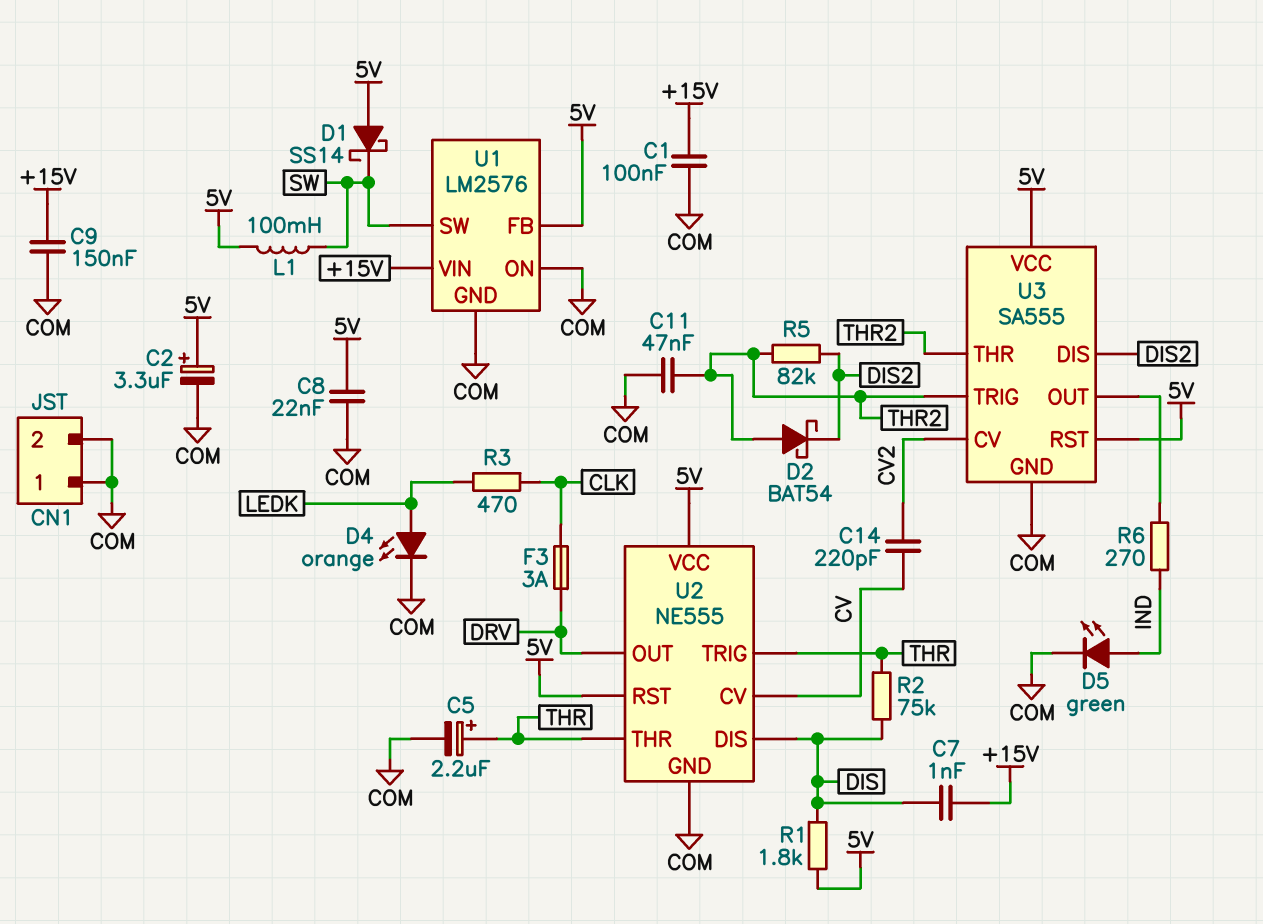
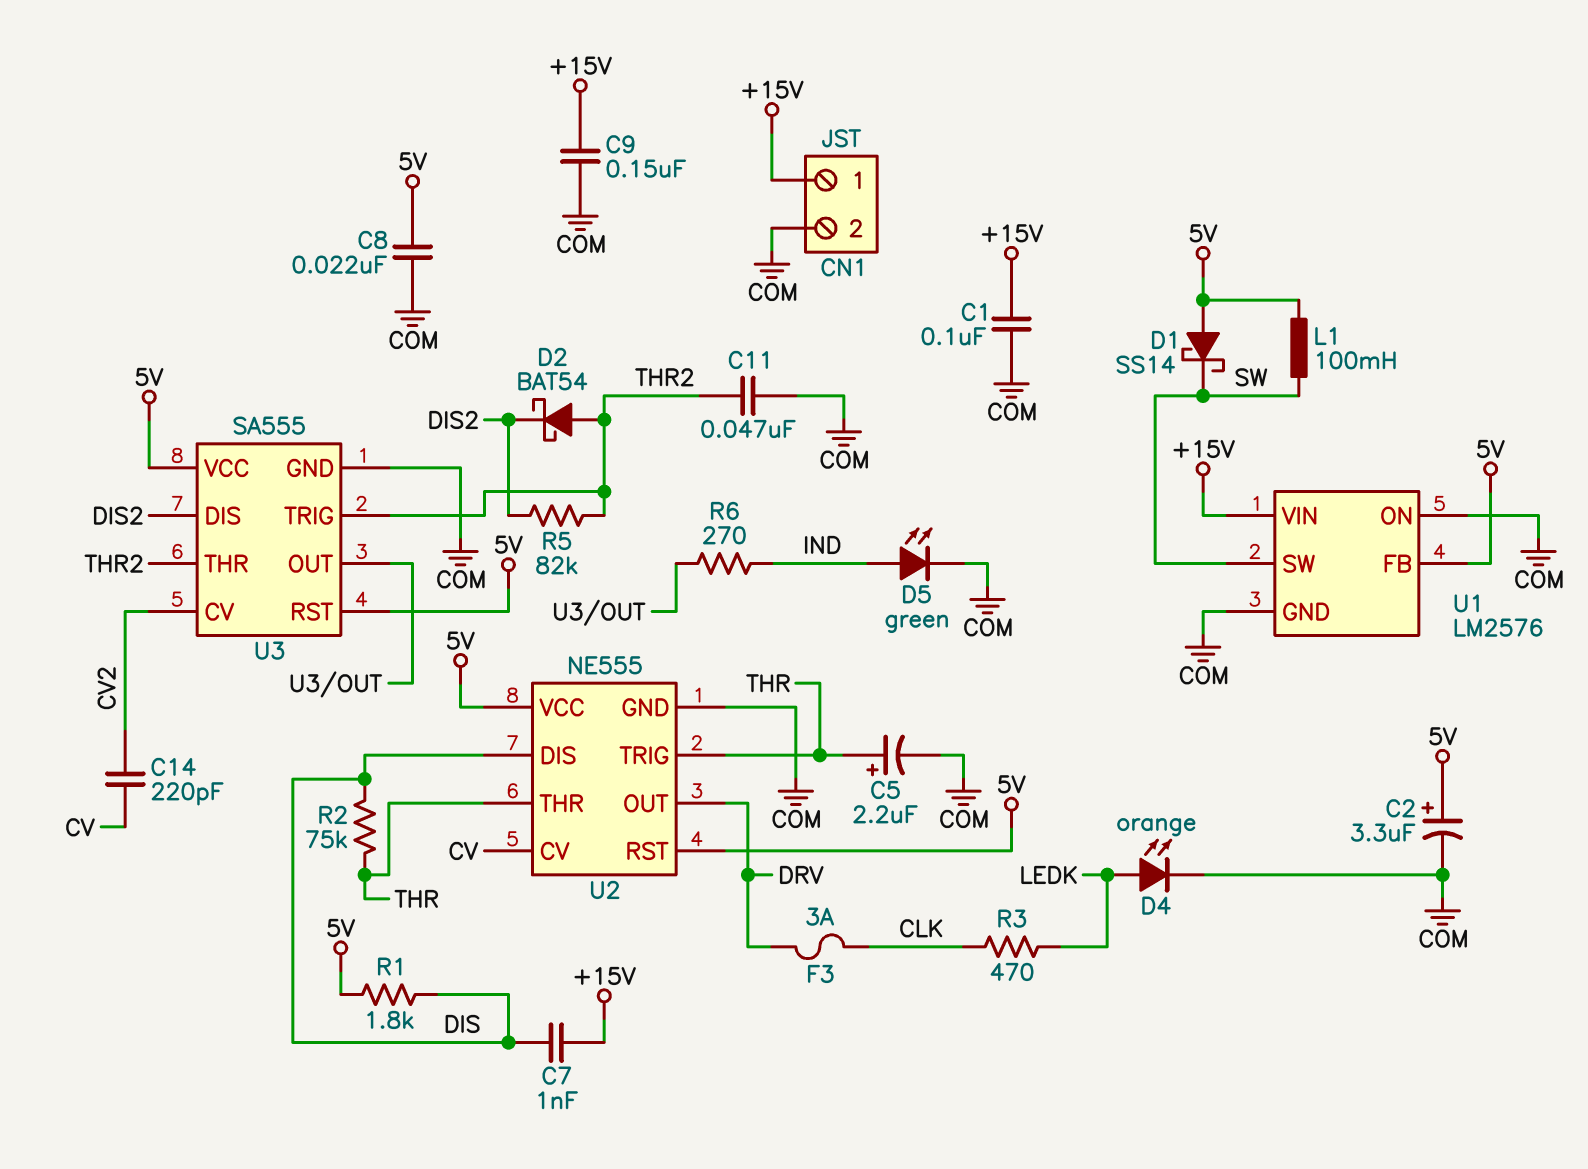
CN1 pin 1: COM -> +15V

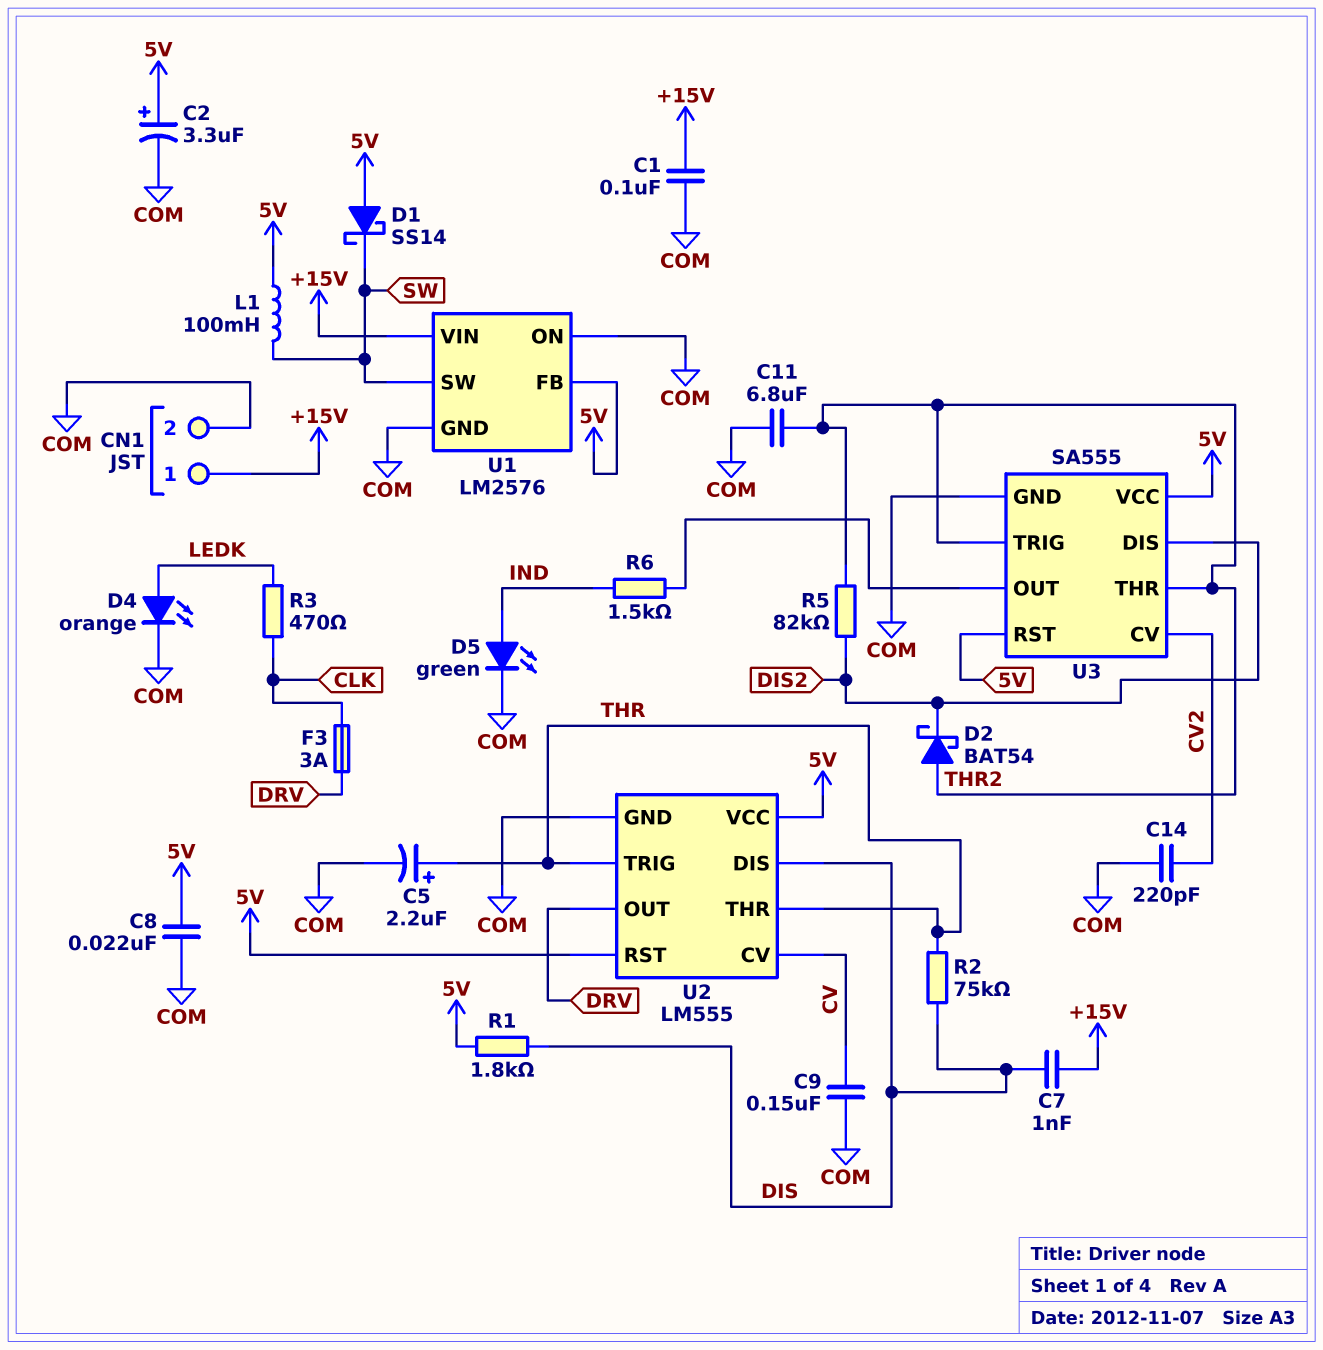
C9: 150nF (+15V, COM) -> 150nF (COM, CV)
C11: 47nF (COM, THR2) -> 6.8uF (COM, THR2)
C14: 220pF (CV, CV2) -> 220pF (COM, CV2)
R6: 270 (IND, U3/OUT) -> 1.5k (IND, U3/OUT)
U2: NE555 -> LM555

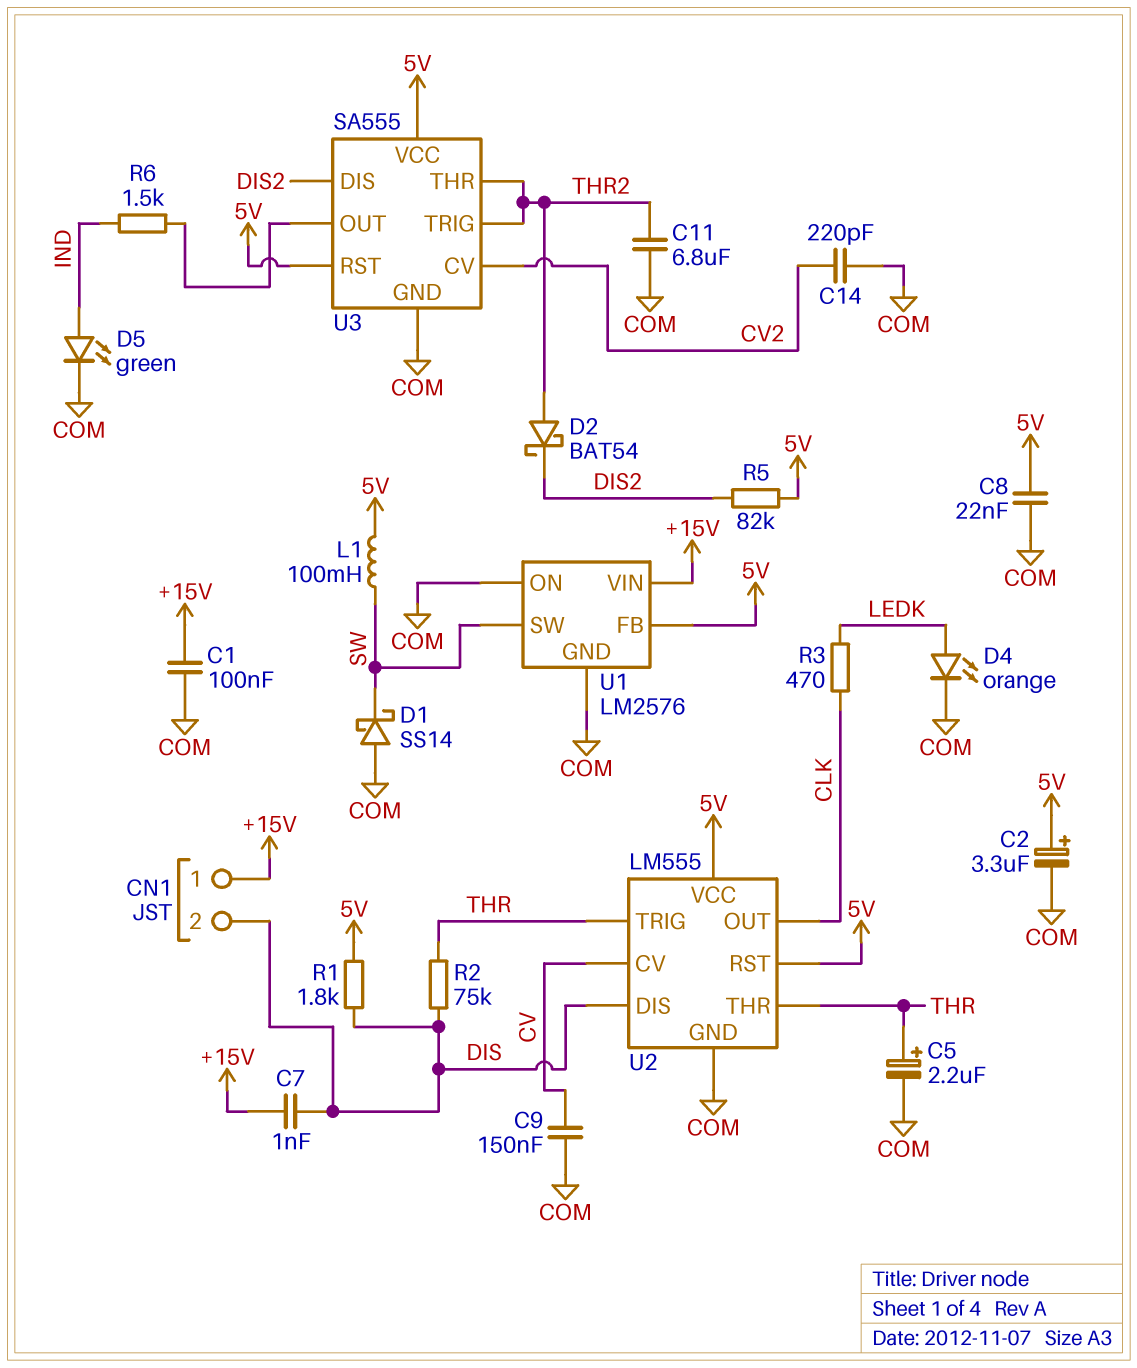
CN1 pin 2: COM -> DIS
D1: schottky SS14 (A 5V, K SW) -> schottky SS14 (A COM, K SW)
F3: 3A (CLK, DRV) -> none
R5: 82k (DIS2, THR2) -> 82k (5V, DIS2)
U2 pin OUT: DRV -> CLK

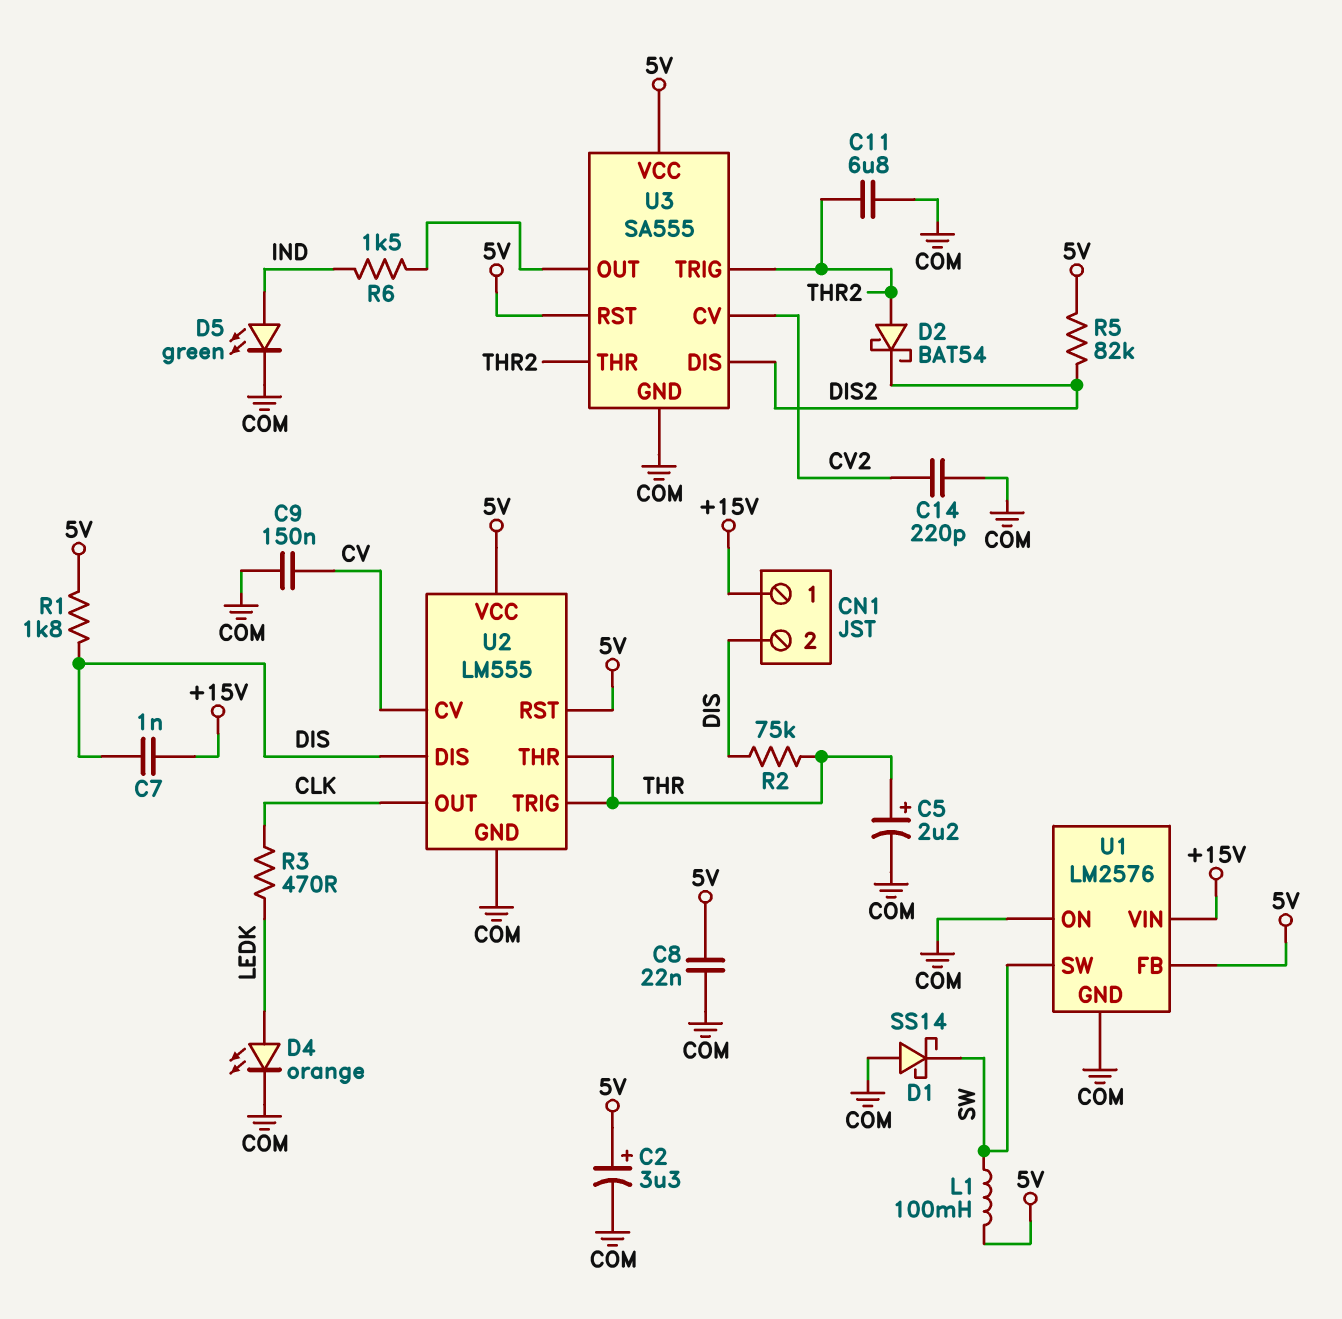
C1: 100nF (+15V, COM) -> none

